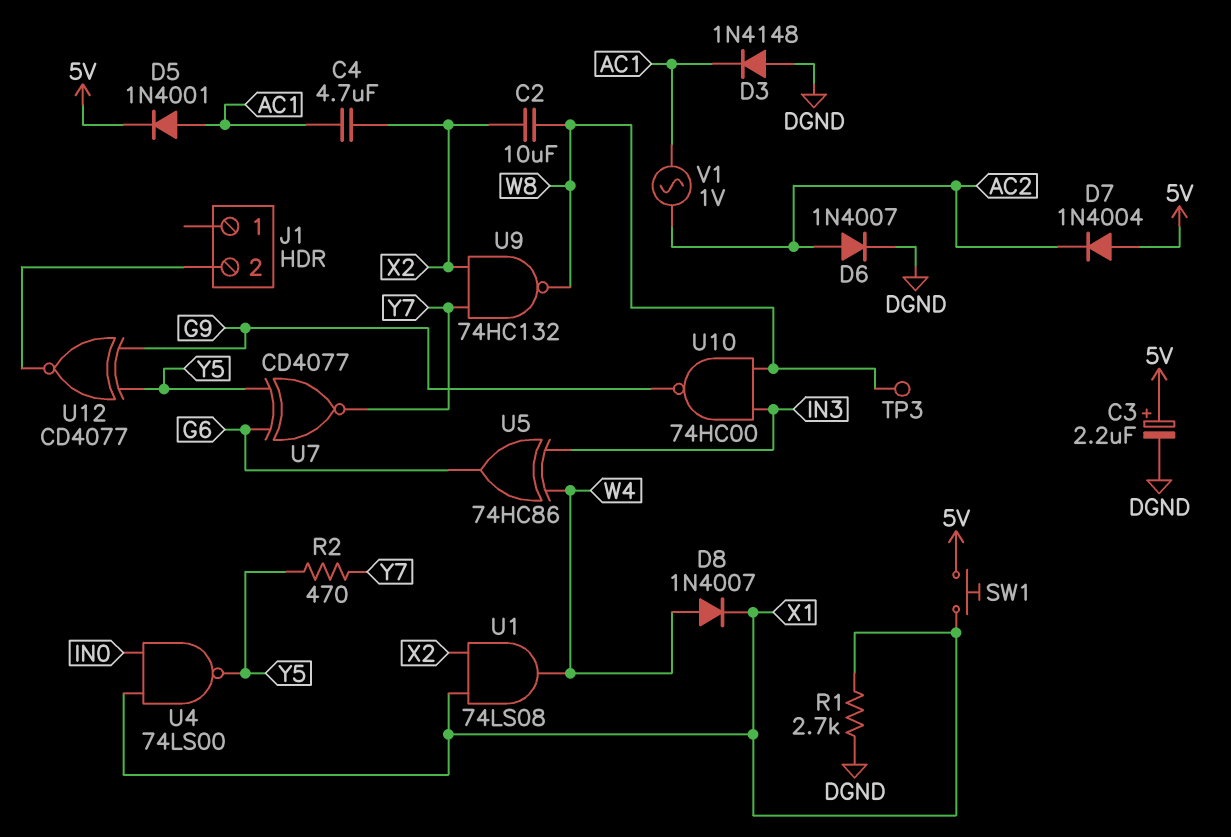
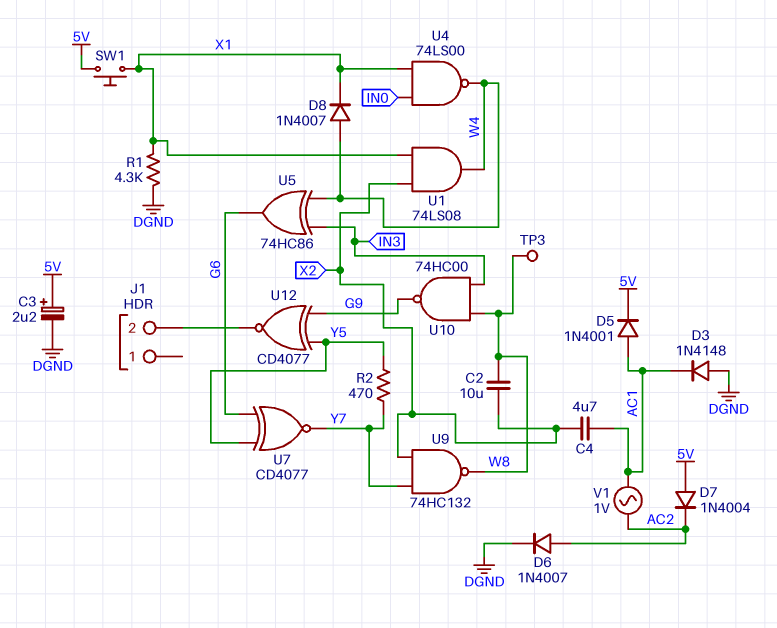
R1: 2.7k (DGND, X1) -> 4.3k (DGND, X1)
U4: NAND 74LS00 (in IN0, in X1, out Y5) -> NAND 74LS00 (in IN0, in X1, out W4)

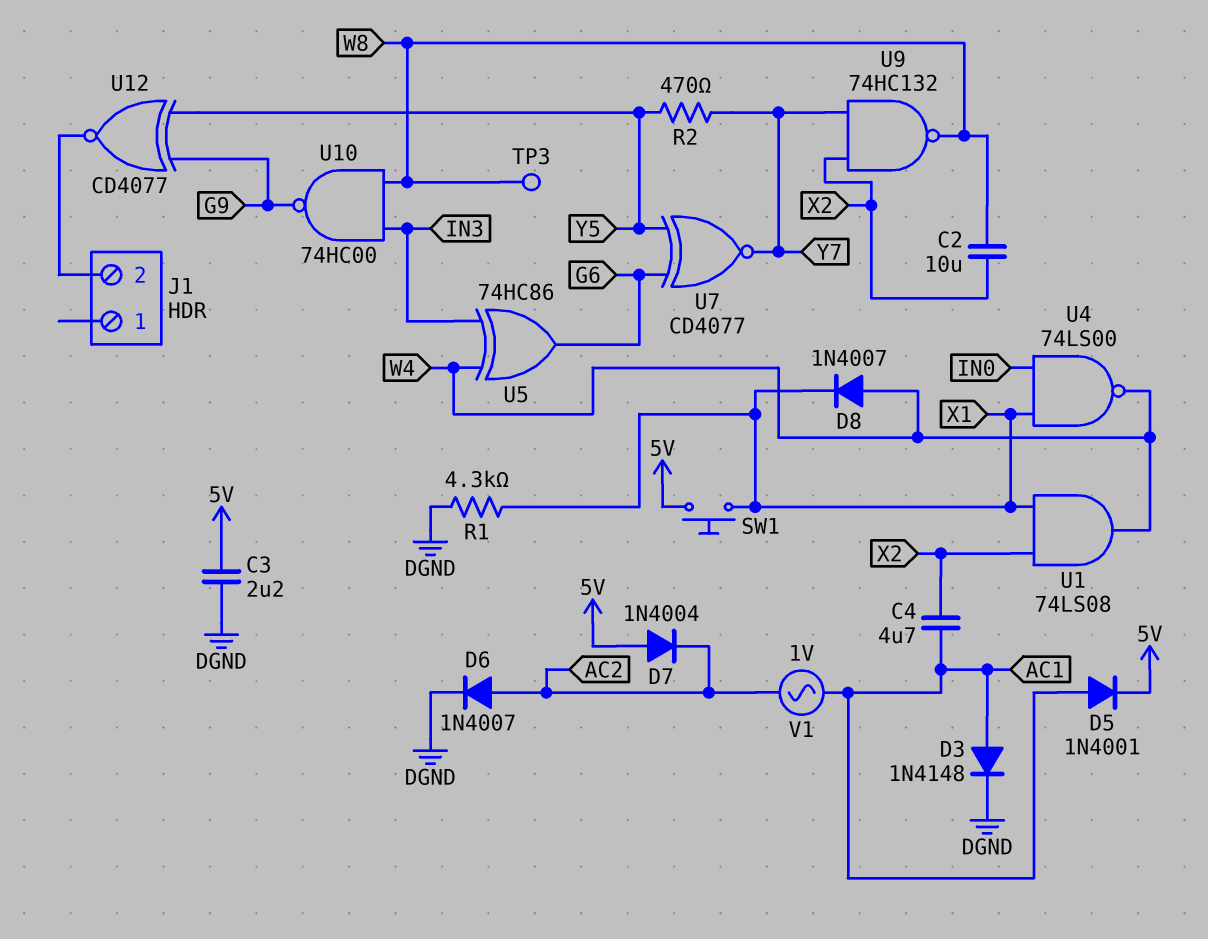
C3: 2.2uF (plus 5V, minus DGND) -> 2.2uF (5V, DGND)
D3: diode 1N4148 (A DGND, K AC1) -> diode 1N4148 (A AC1, K DGND)

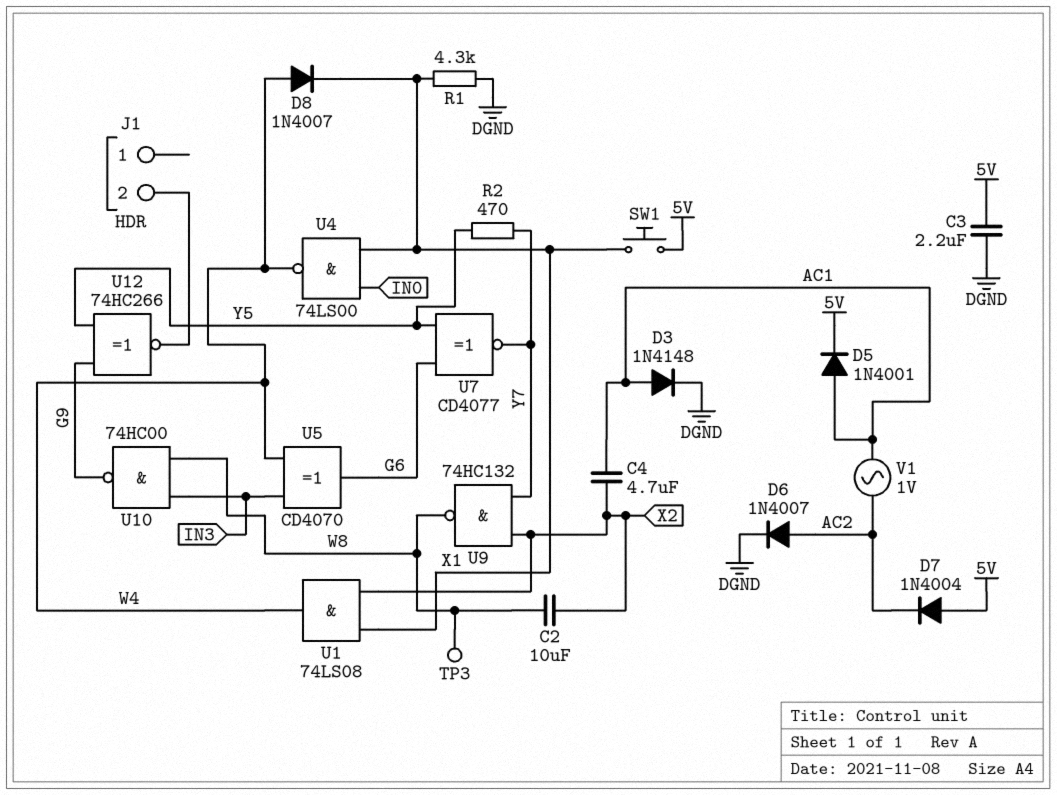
U5: XOR 74HC86 (in IN3, in W4, out G6) -> XOR CD4070 (in IN3, in W4, out G6)
U12: XNOR CD4077 (in G9, in Y5, out J1/2) -> XNOR 74HC266 (in G9, in Y5, out J1/2)

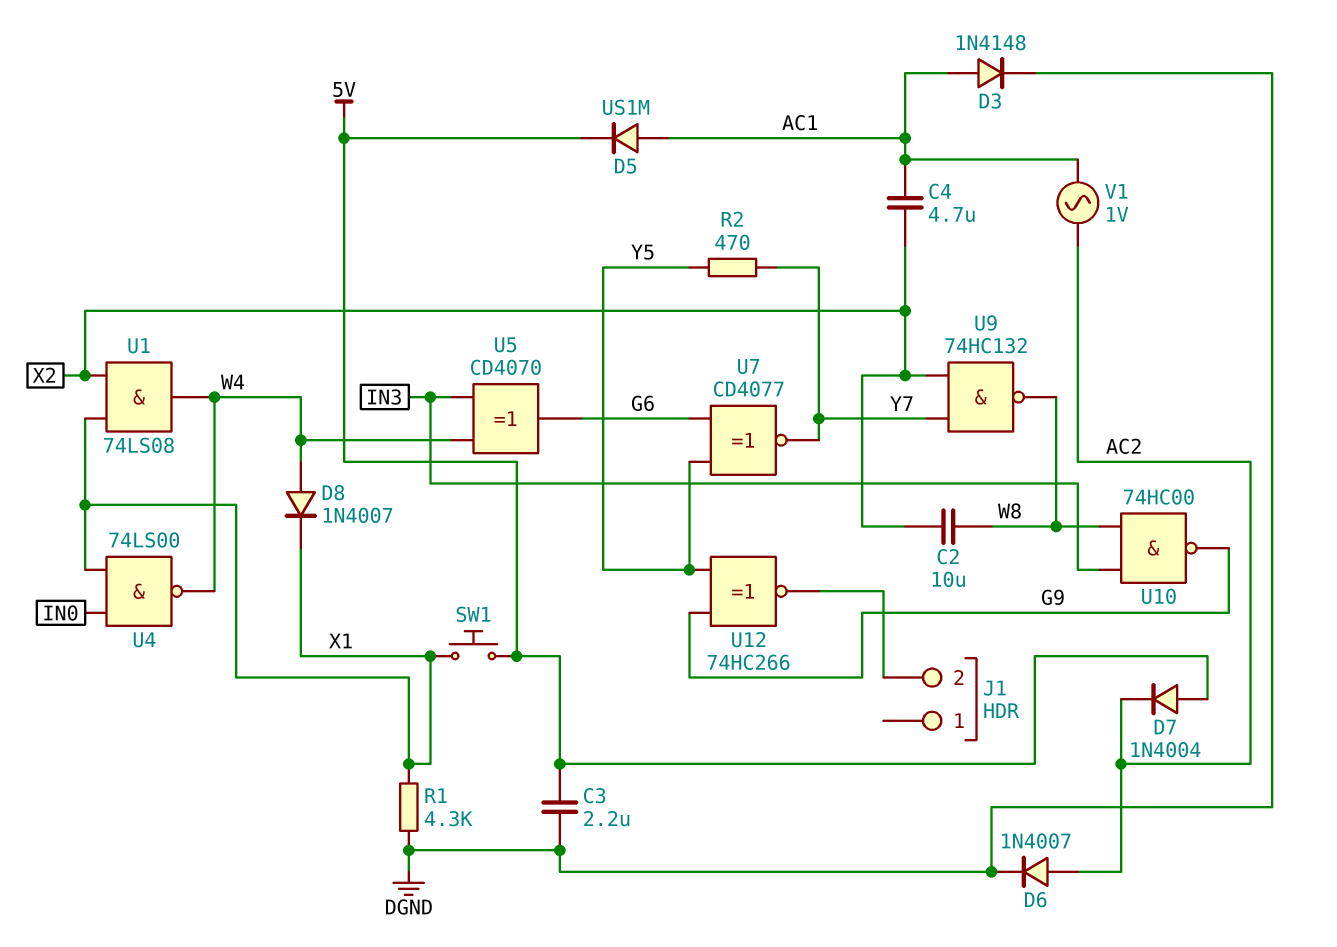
D5: diode 1N4001 (A AC1, K 5V) -> diode US1M (A AC1, K 5V)
TP3: test point (W8) -> none

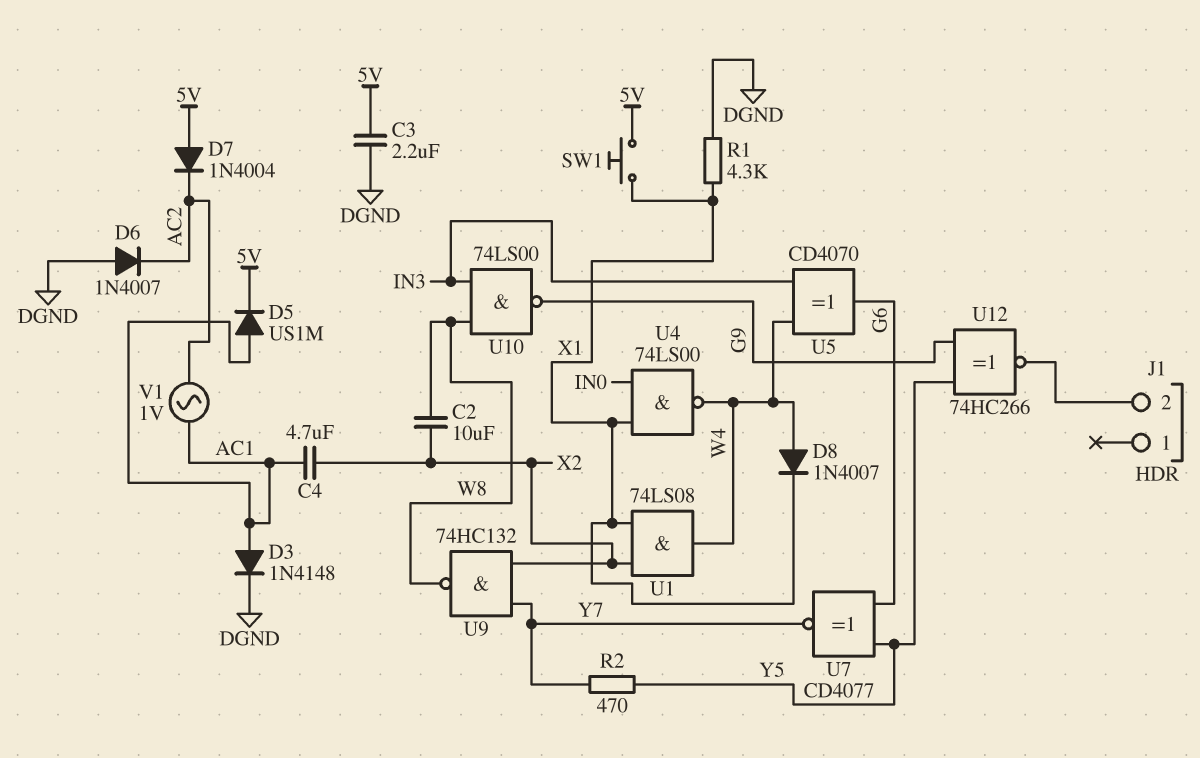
D6: diode 1N4007 (A AC2, K DGND) -> diode 1N4007 (A DGND, K AC2)
U10: NAND 74HC00 (in IN3, in W8, out G9) -> NAND 74LS00 (in IN3, in W8, out G9)

